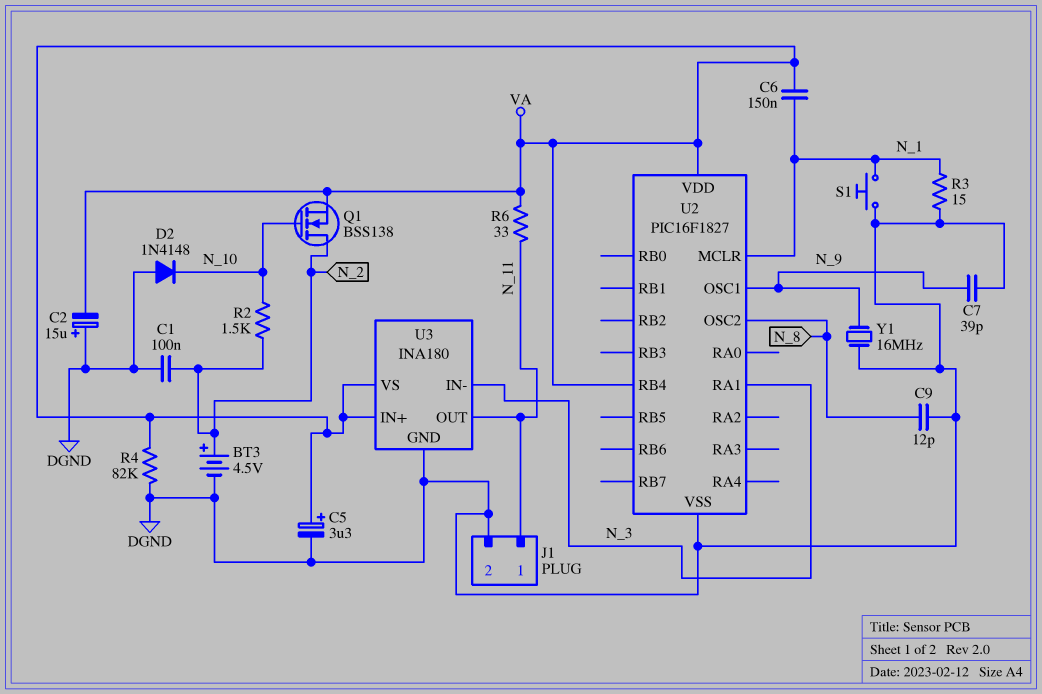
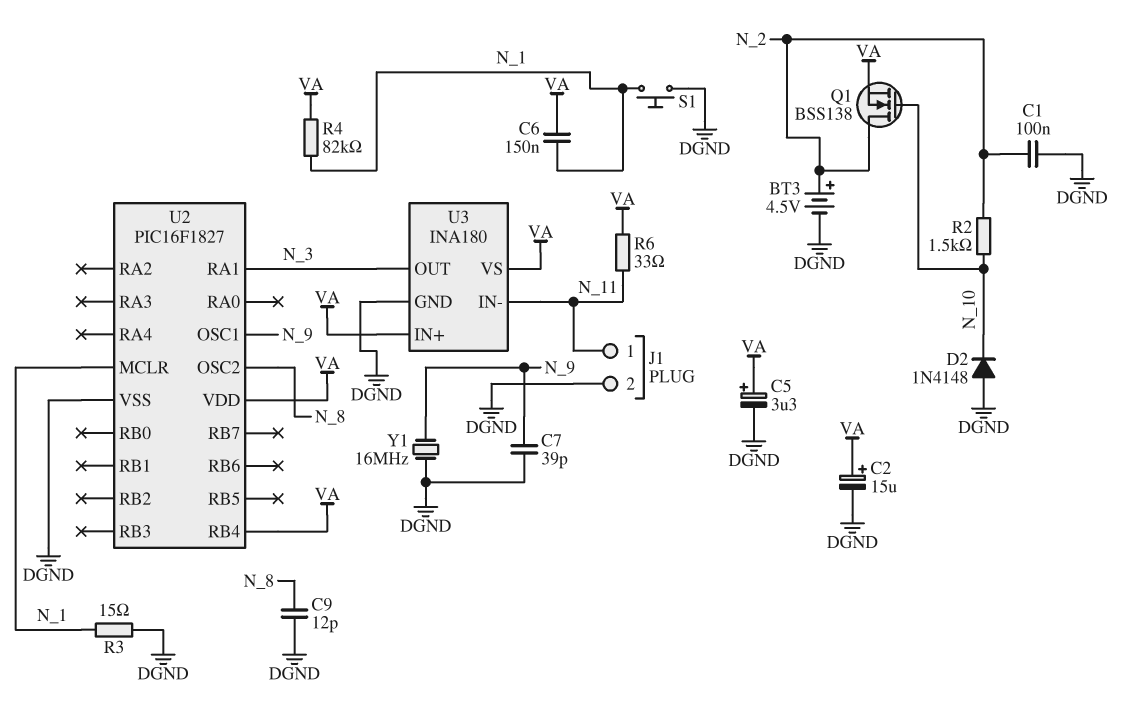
C2: 15uF (plus DGND, minus VA) -> 15uF (plus VA, minus DGND)
R4: 82k (DGND, VA) -> 82k (N_1, VA)
U3 pin IN-: N_3 -> N_11
U3 pin OUT: N_11 -> N_3

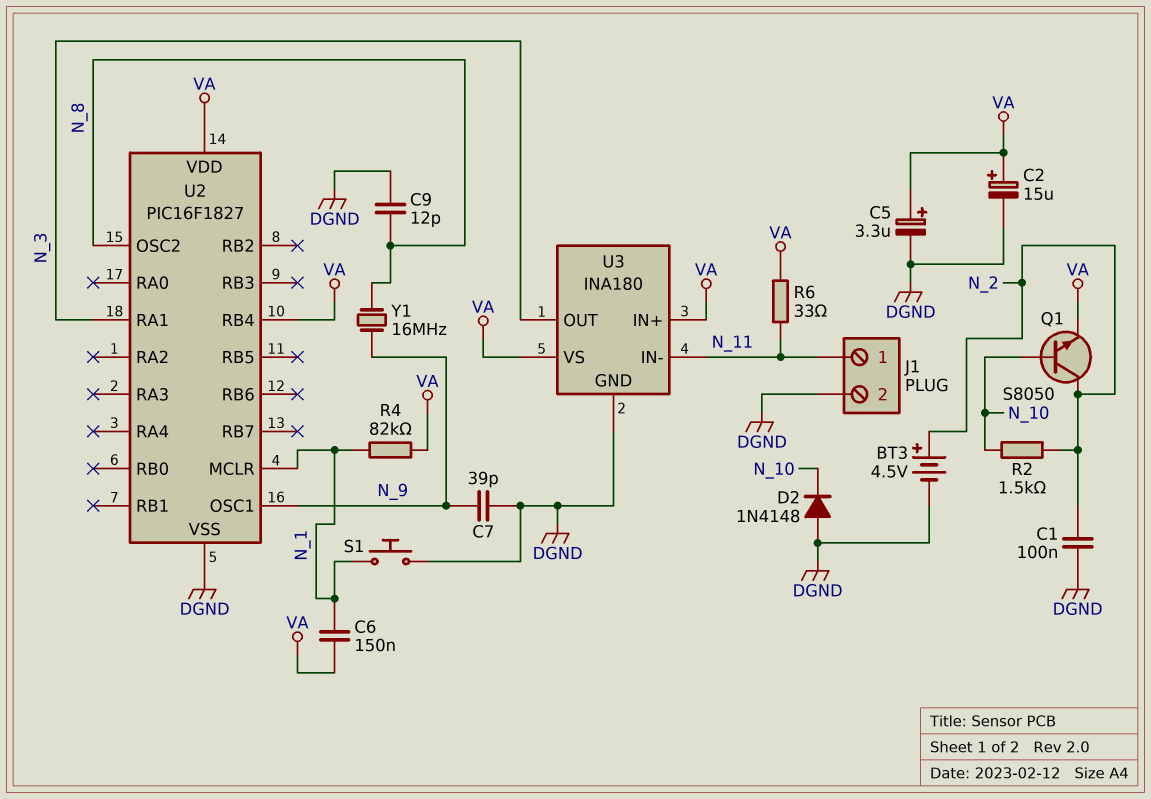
Q1: NMOS BSS138 (G N_10, D N_2, S VA) -> NPN S8050 (B N_10, C N_2, E VA)
R3: 15 (DGND, N_1) -> none
Y1: 16MHz (DGND, N_9) -> 16MHz (N_8, N_9)

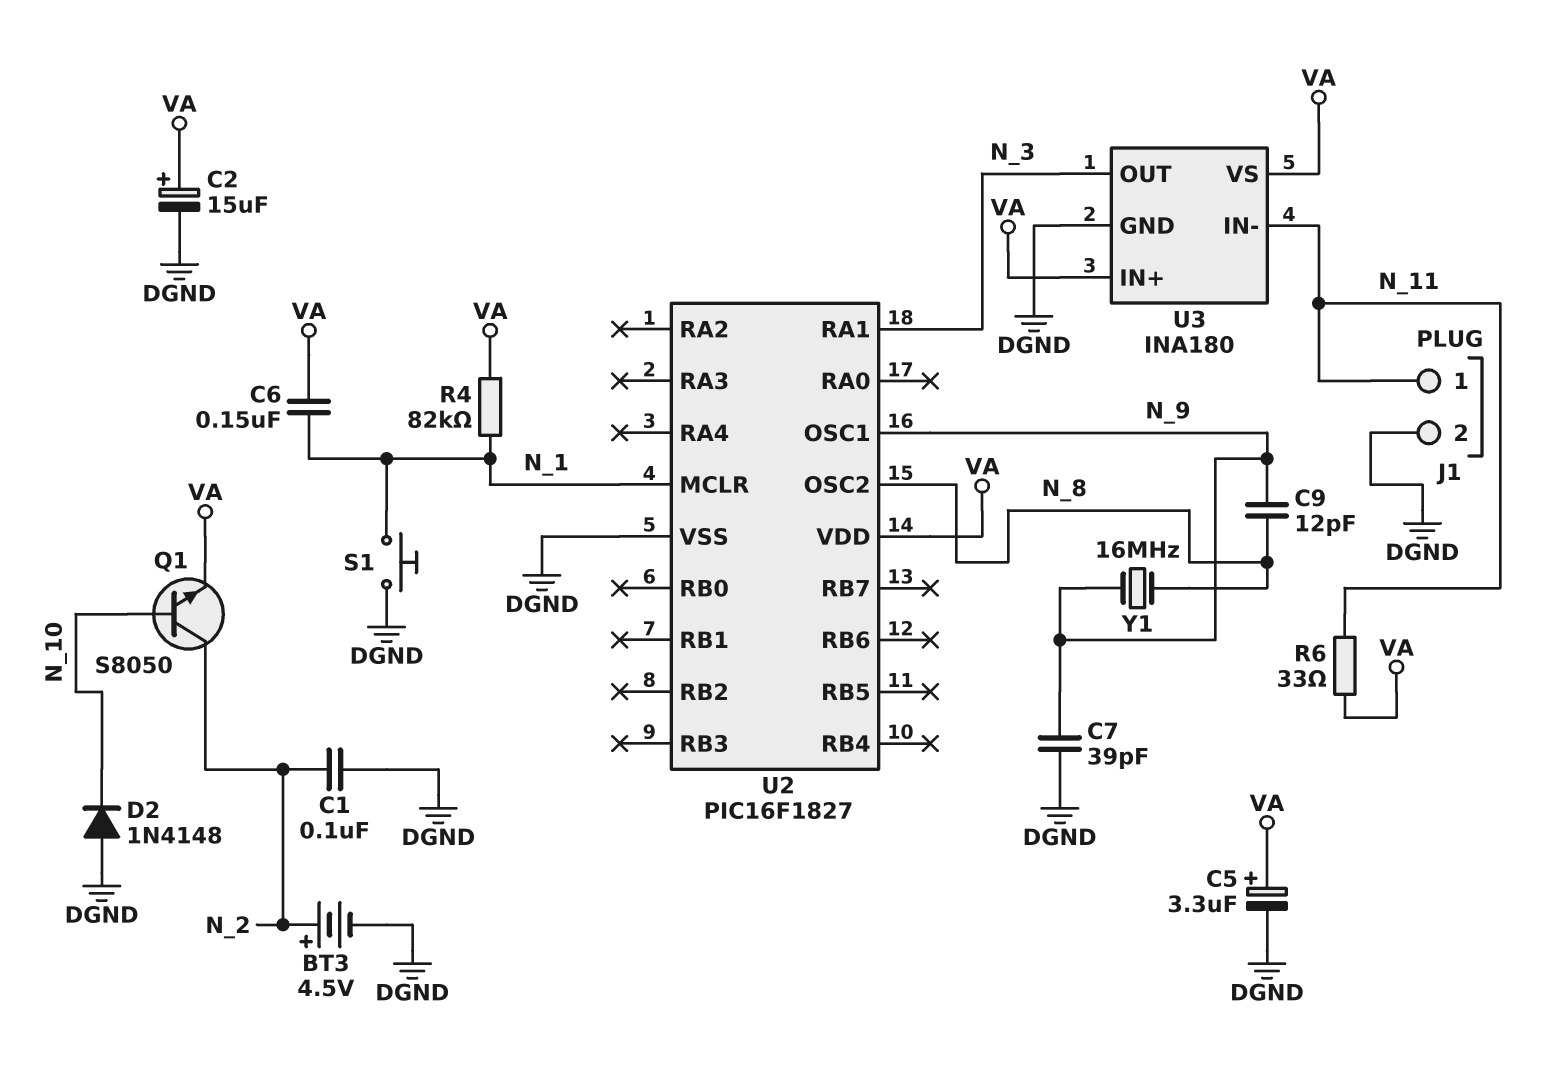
C9: 12pF (DGND, N_8) -> 12pF (N_8, N_9)
R2: 1.5k (N_2, N_10) -> none
U2 pin RB4: VA -> none

